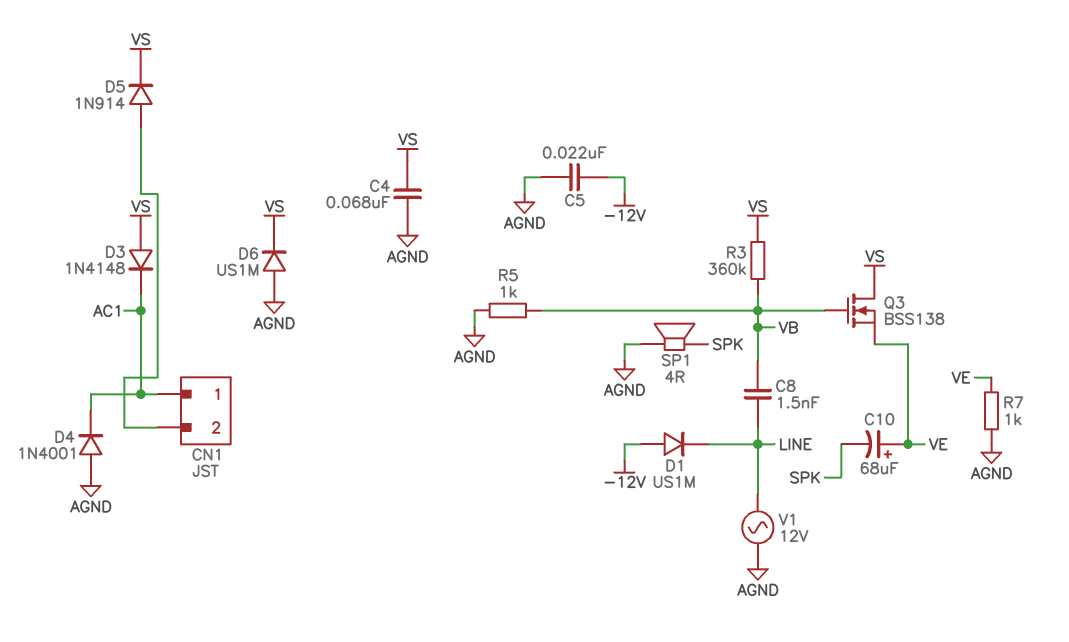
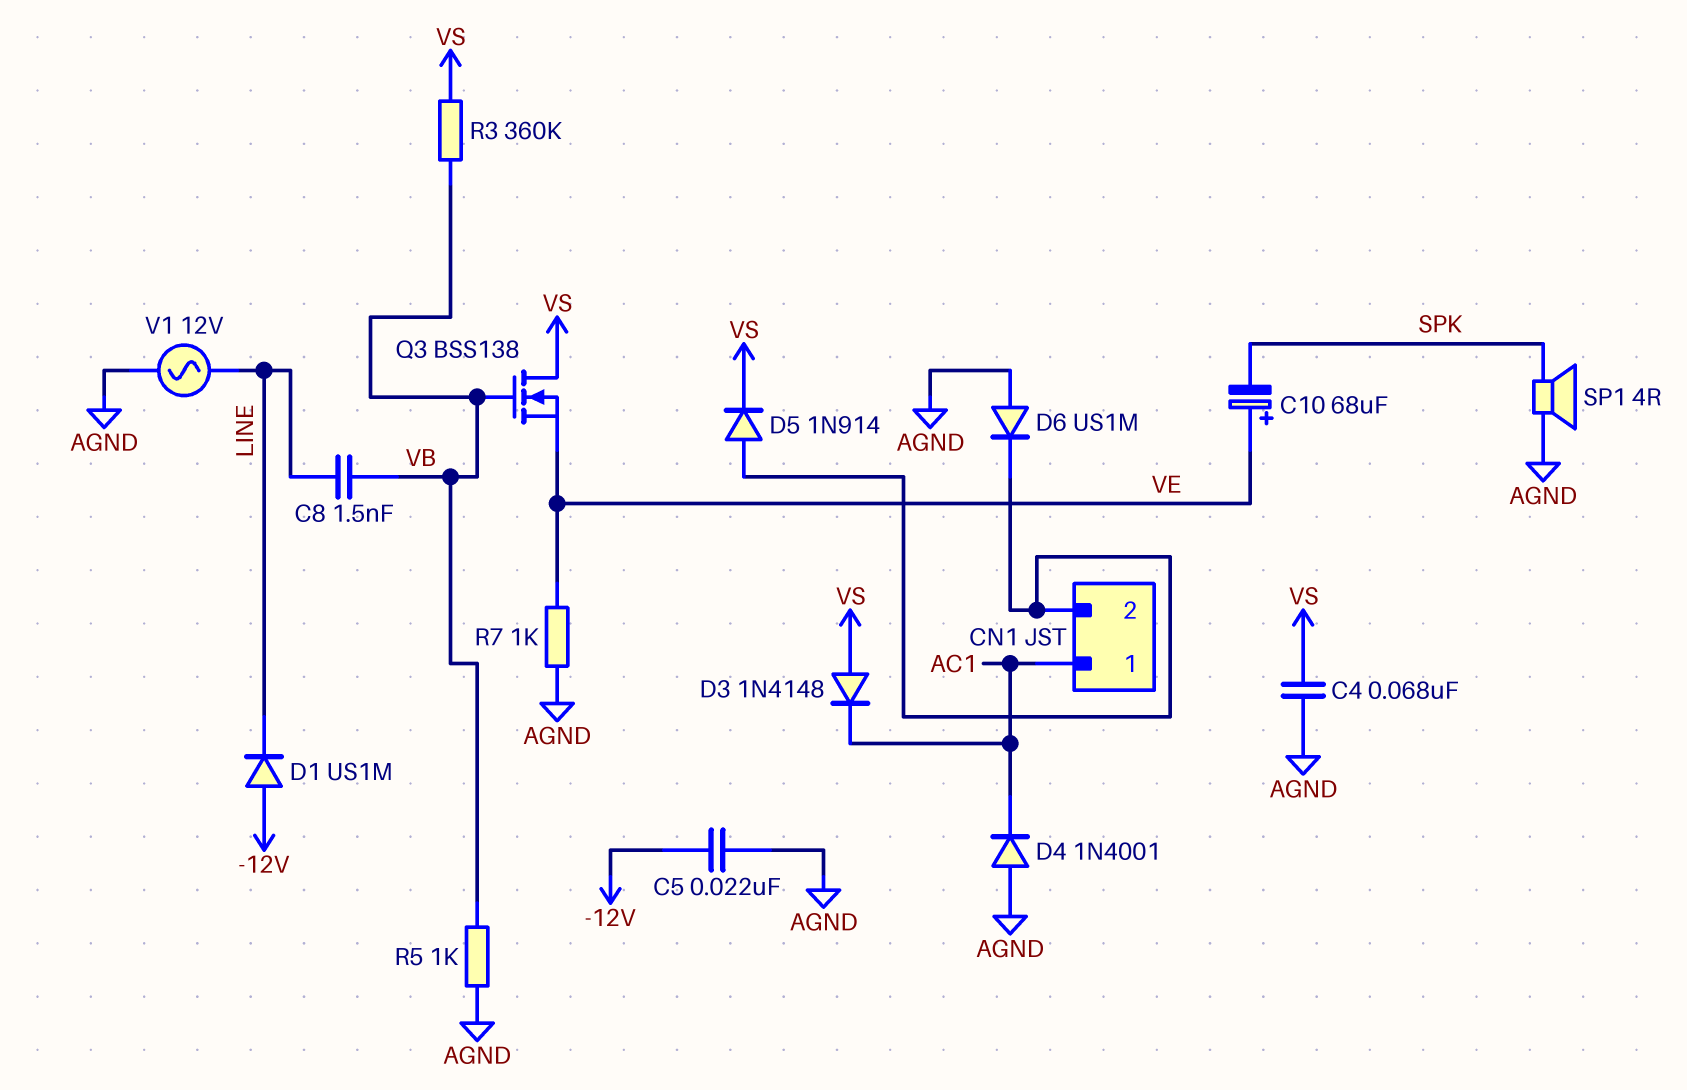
D6: diode US1M (A AGND, K VS) -> diode US1M (A AGND, K CN1/2)

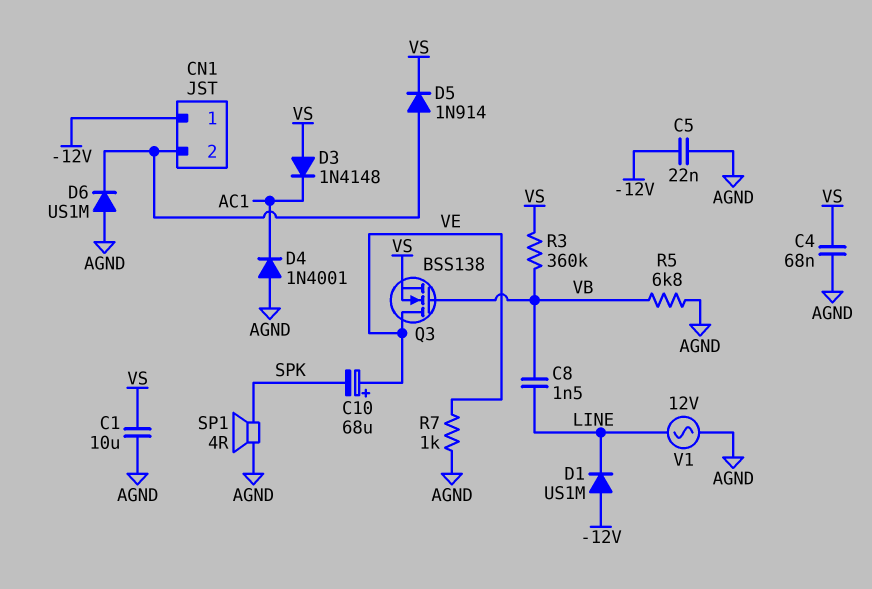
C1: none -> 10uF (AGND, VS)
CN1 pin 1: AC1 -> -12V
Q3: NMOS BSS138 (G VB, D VS, S VE) -> NMOS BSS138 (G VB, D VE, S VS)
R5: 1k (AGND, VB) -> 6.8k (AGND, VB)

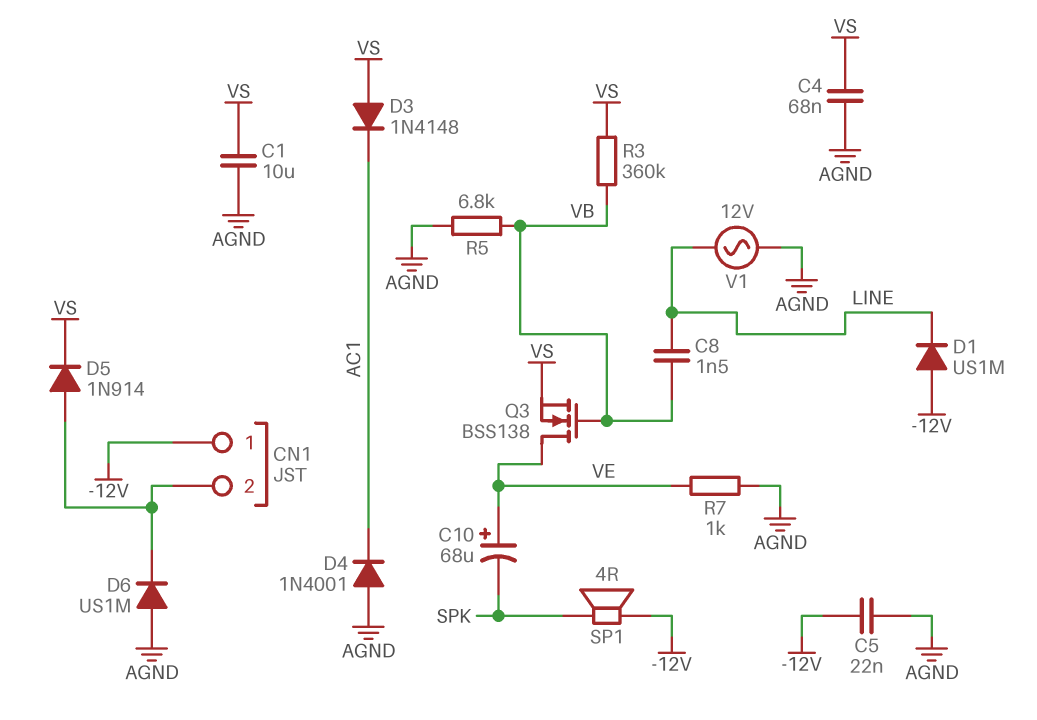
SP1: speaker 4R (AGND, SPK) -> speaker 4R (-12V, SPK)

